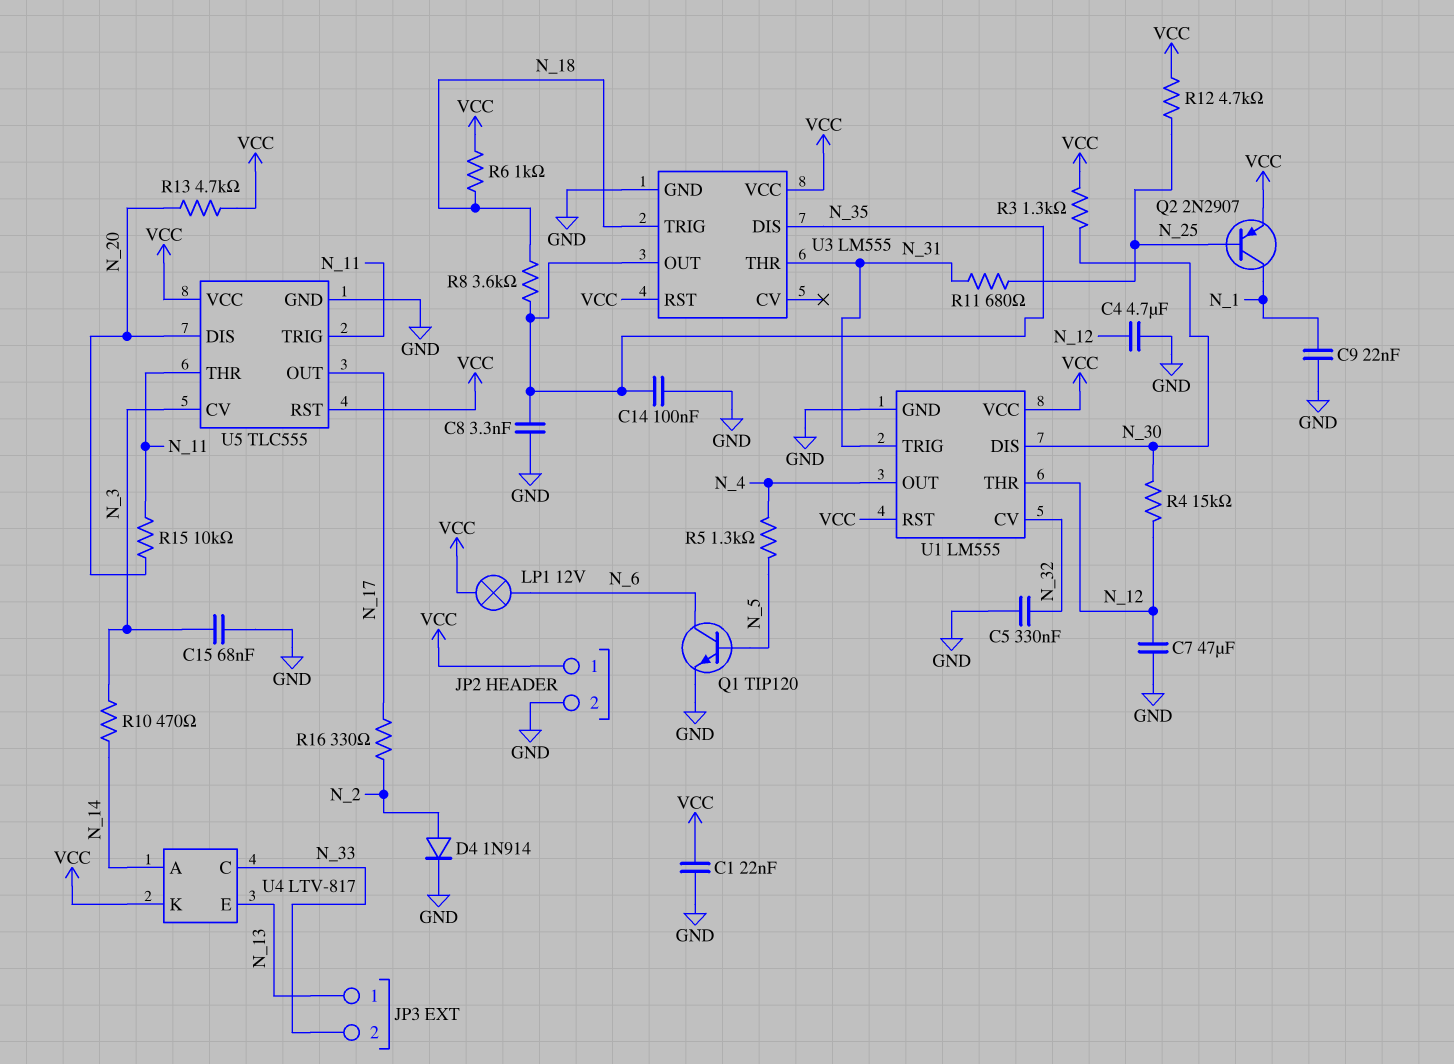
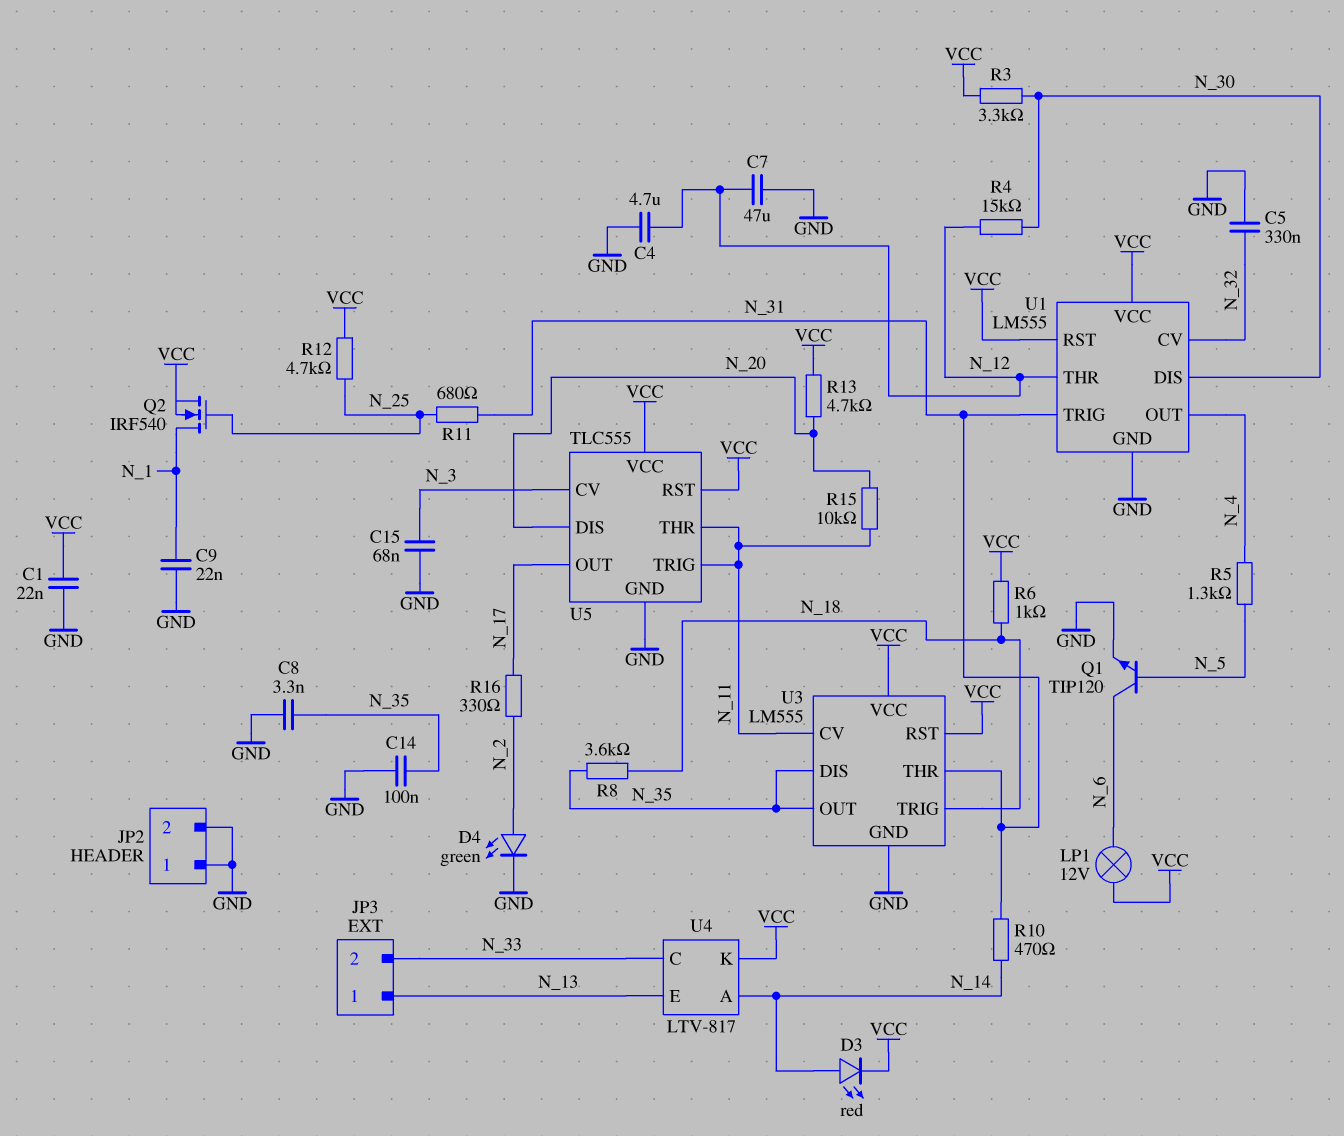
D3: none -> LED red (A N_14, K VCC)
D4: diode 1N914 (A N_2, K GND) -> LED green (A N_2, K GND)
JP2 pin 1: VCC -> GND
Q2: PNP 2N2907 (B N_25, C N_1, E VCC) -> NMOS IRF540 (G N_25, D N_1, S VCC)
R3: 1.3k (N_30, VCC) -> 3.3k (N_30, VCC)
R10: 470 (N_3, N_14) -> 470 (N_14, N_31)
U3 pin CV: none -> N_11

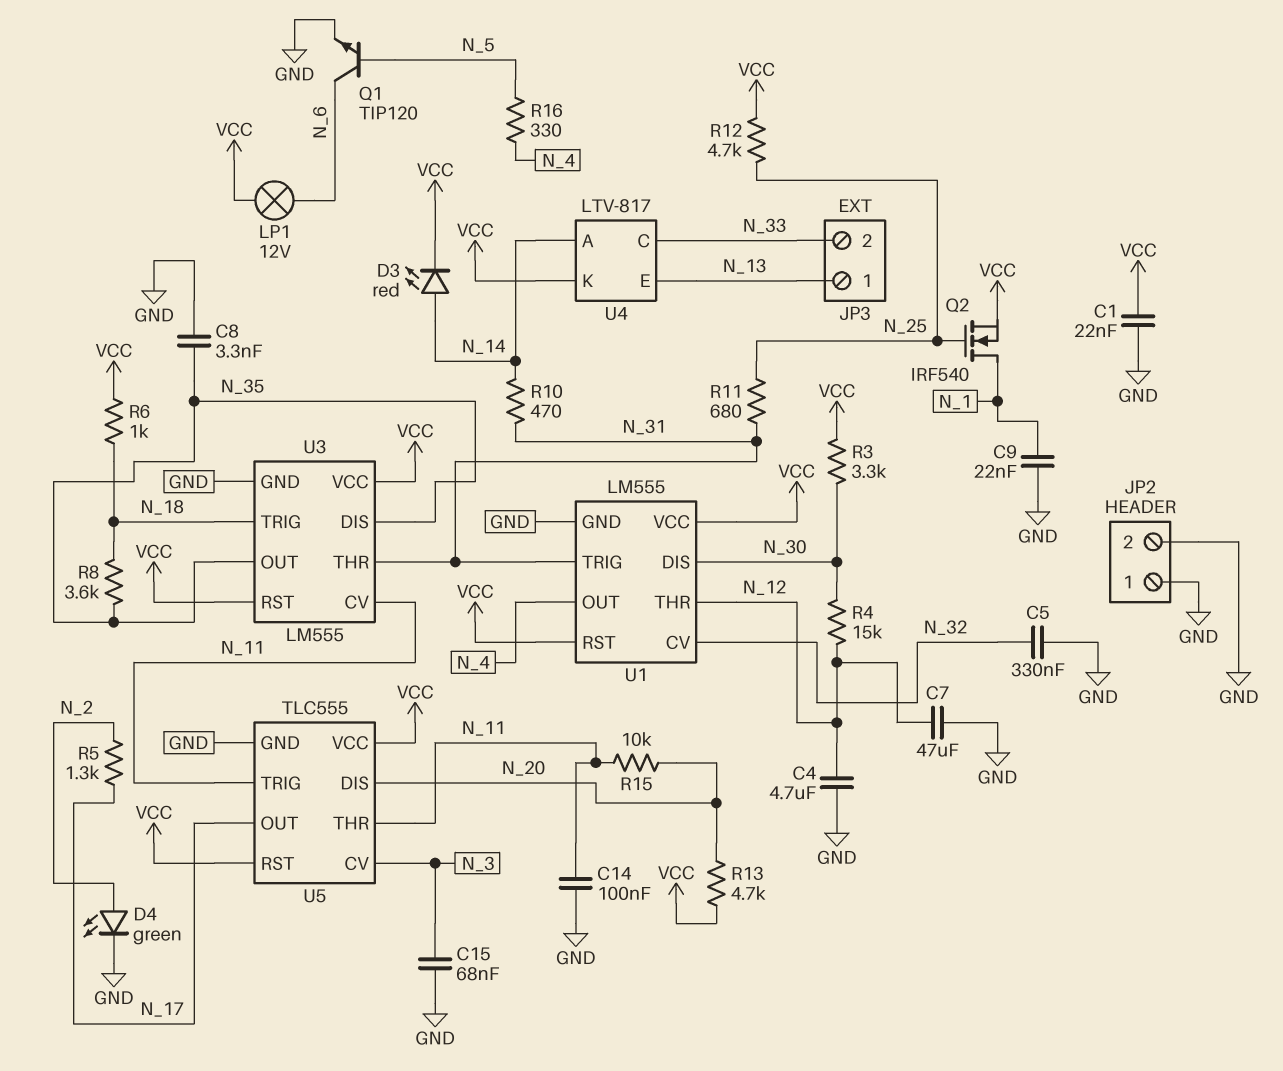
C14: 100nF (GND, N_35) -> 100nF (GND, N_11)
R5: 1.3k (N_4, N_5) -> 1.3k (N_2, N_17)
R16: 330 (N_2, N_17) -> 330 (N_4, N_5)

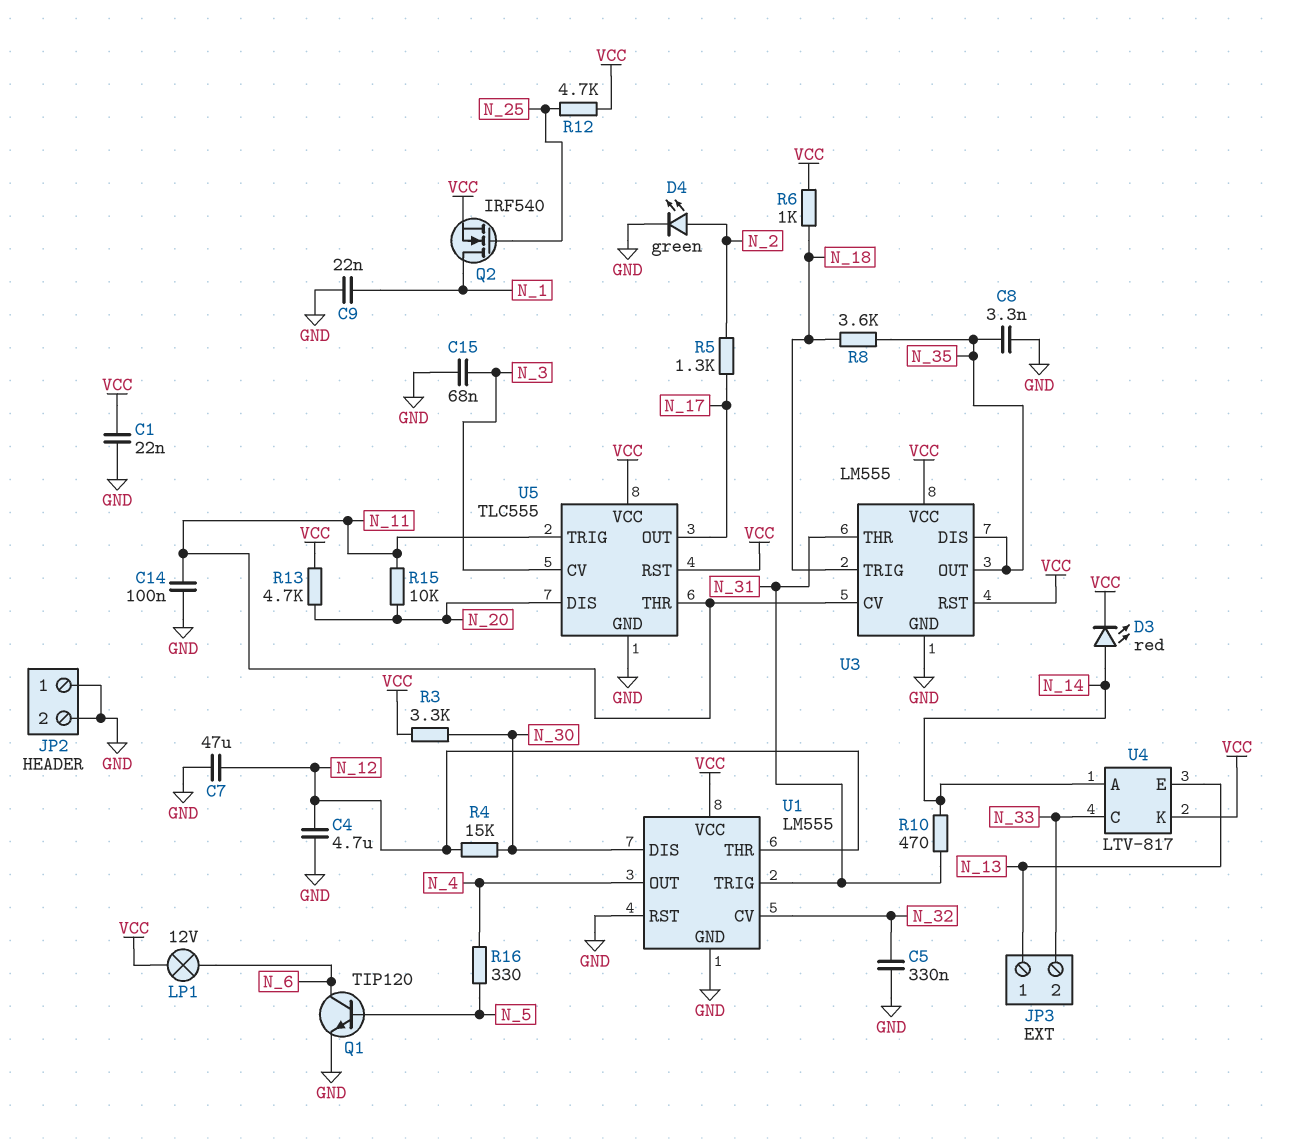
R11: 680 (N_25, N_31) -> none
U1 pin RST: VCC -> GND

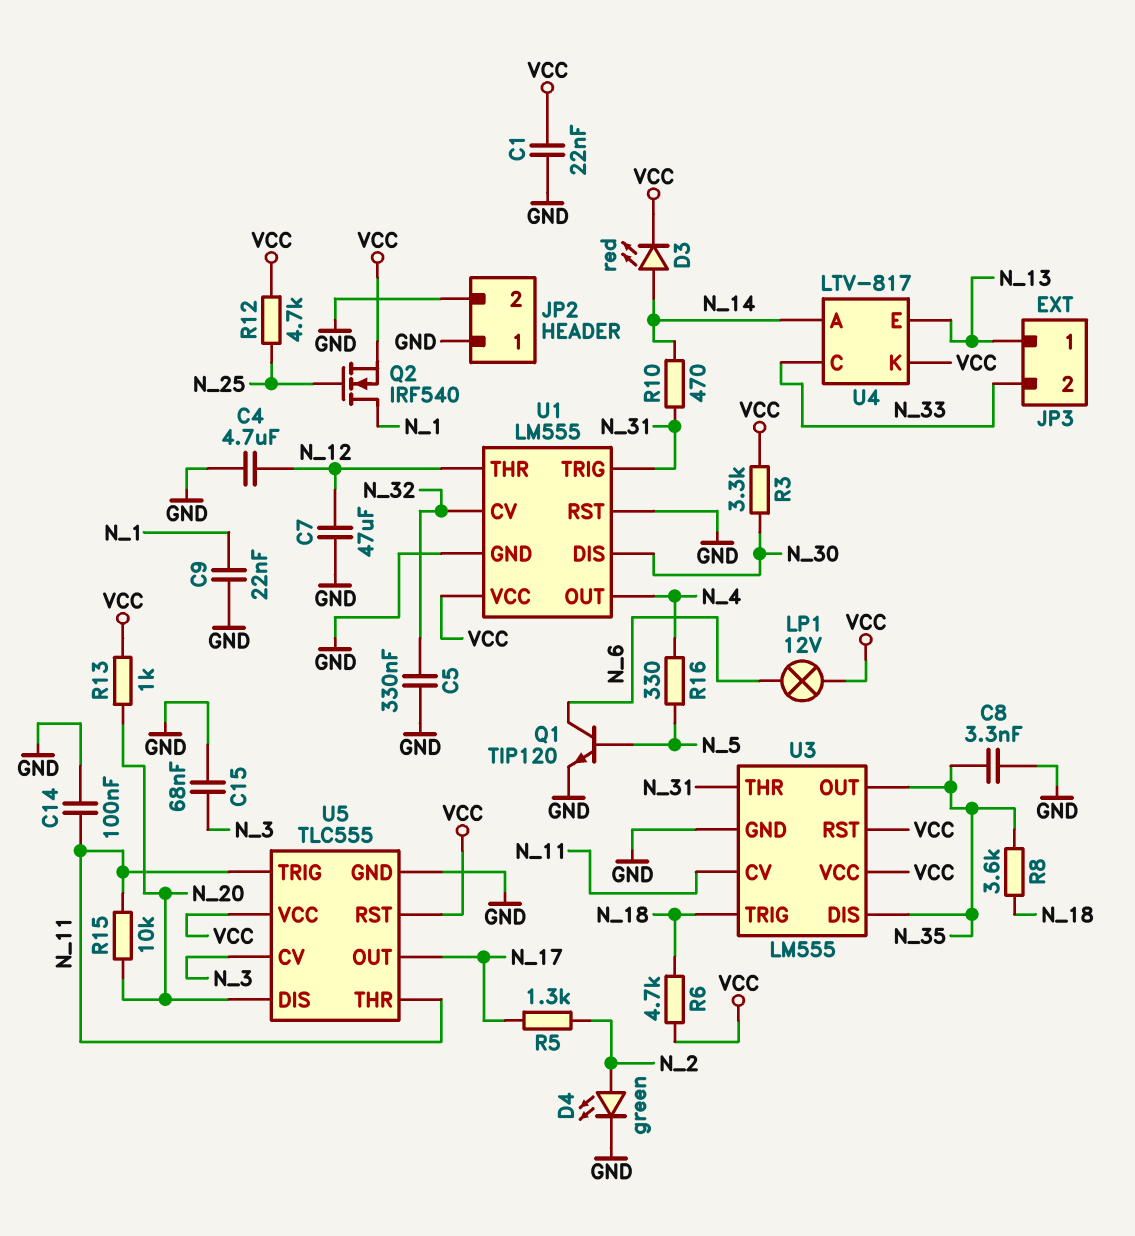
R4: 15k (N_12, N_30) -> none
R6: 1k (N_18, VCC) -> 4.7k (N_18, VCC)
R13: 4.7k (N_20, VCC) -> 1k (N_20, VCC)

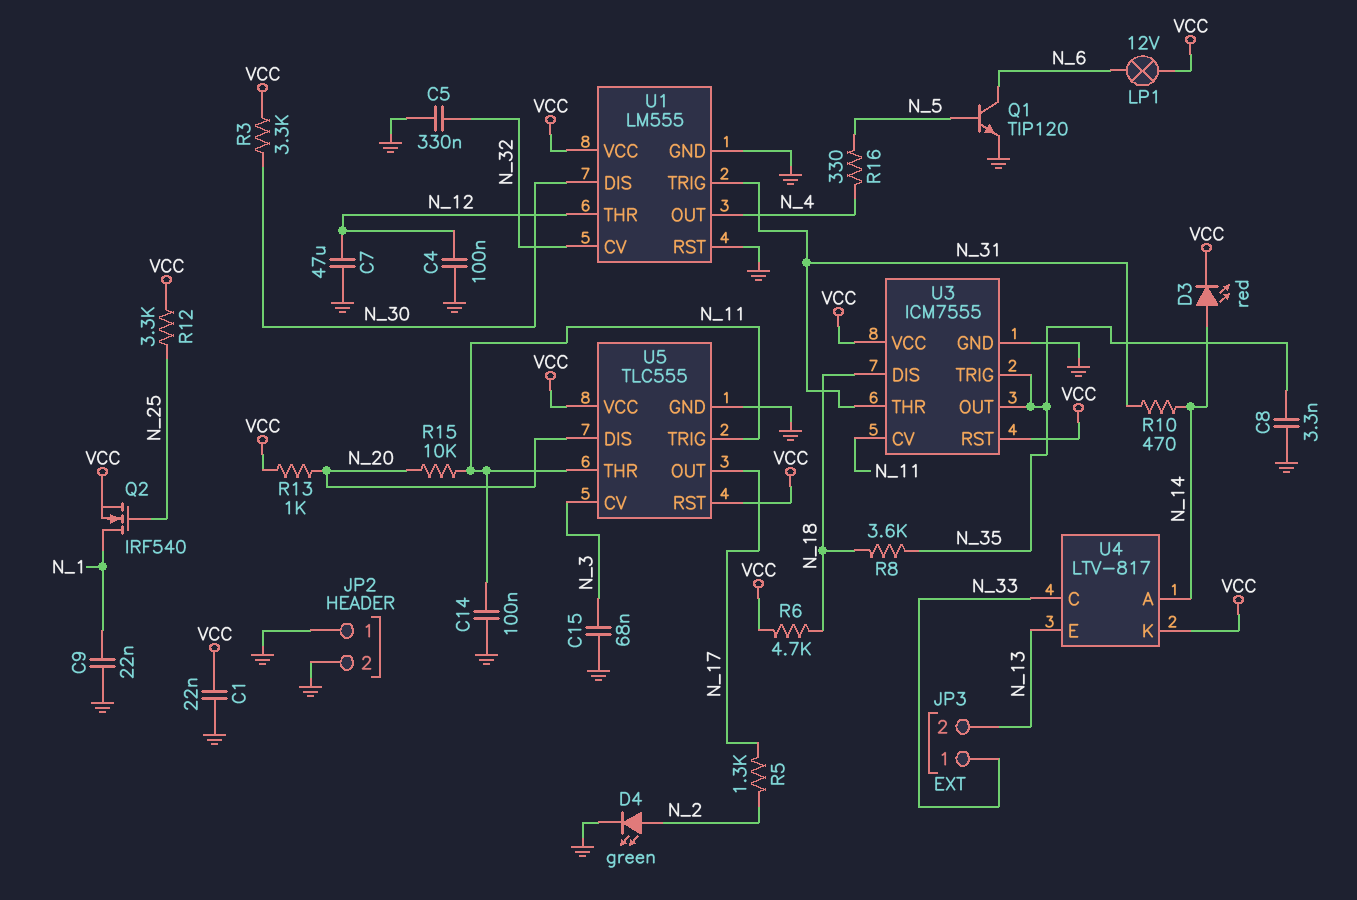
C4: 4.7uF (GND, N_12) -> 100nF (GND, N_12)
JP3 pin 1: N_13 -> N_33
JP3 pin 2: N_33 -> N_13
R12: 4.7k (N_25, VCC) -> 3.3k (N_25, VCC)
U3: LM555 -> ICM7555
U3 pin DIS: N_35 -> N_18
U3 pin TRIG: N_18 -> N_35

